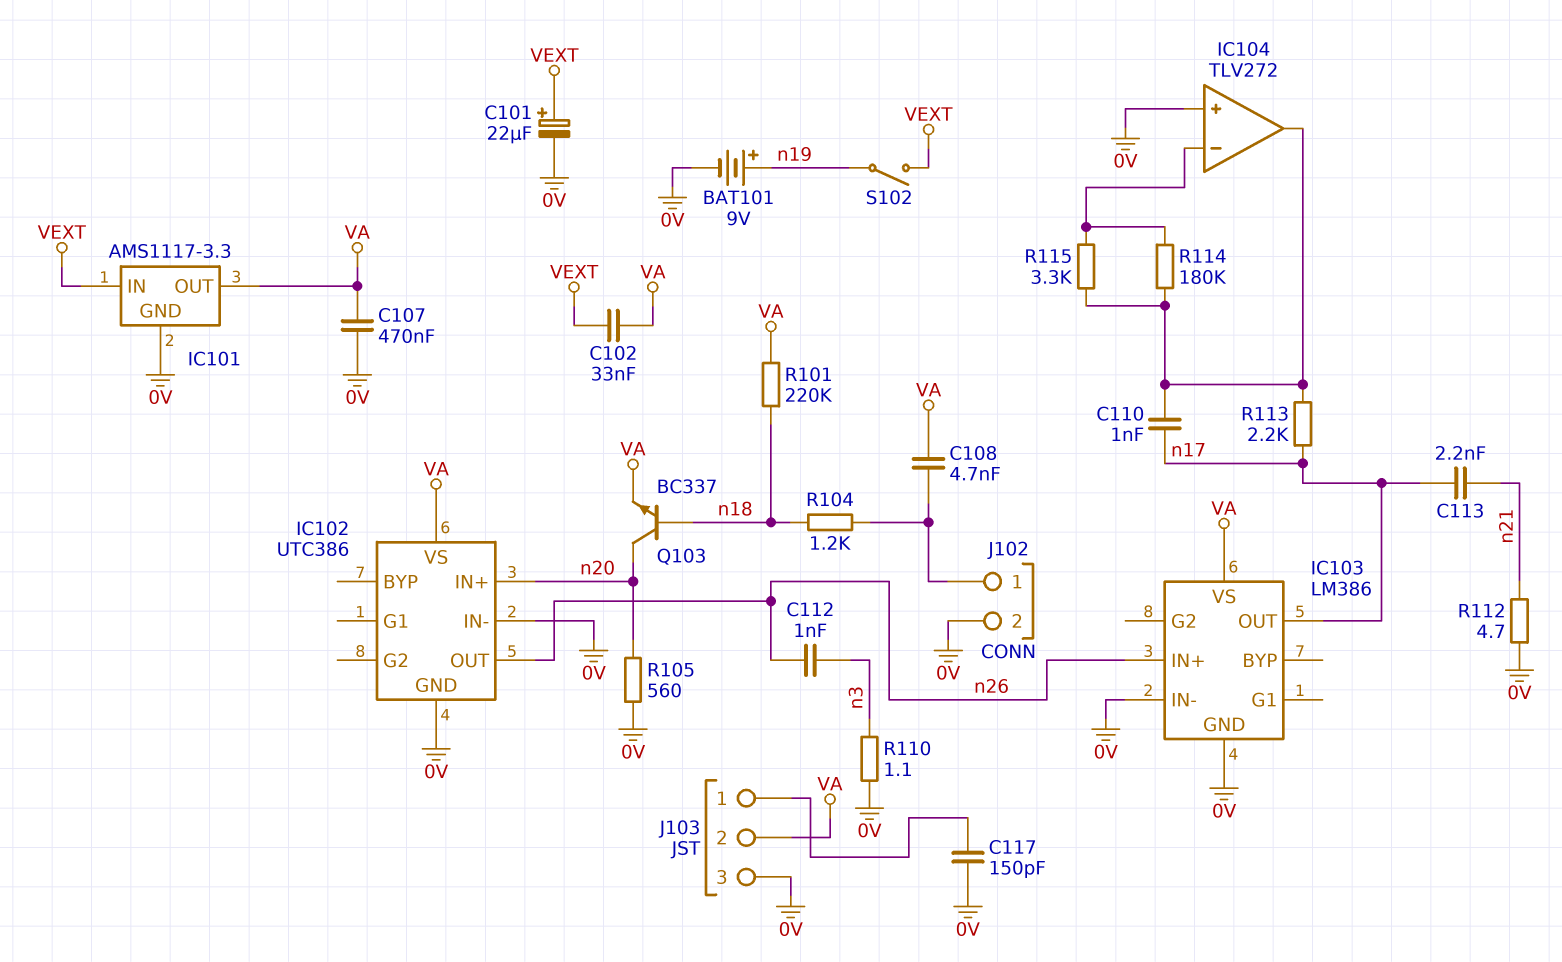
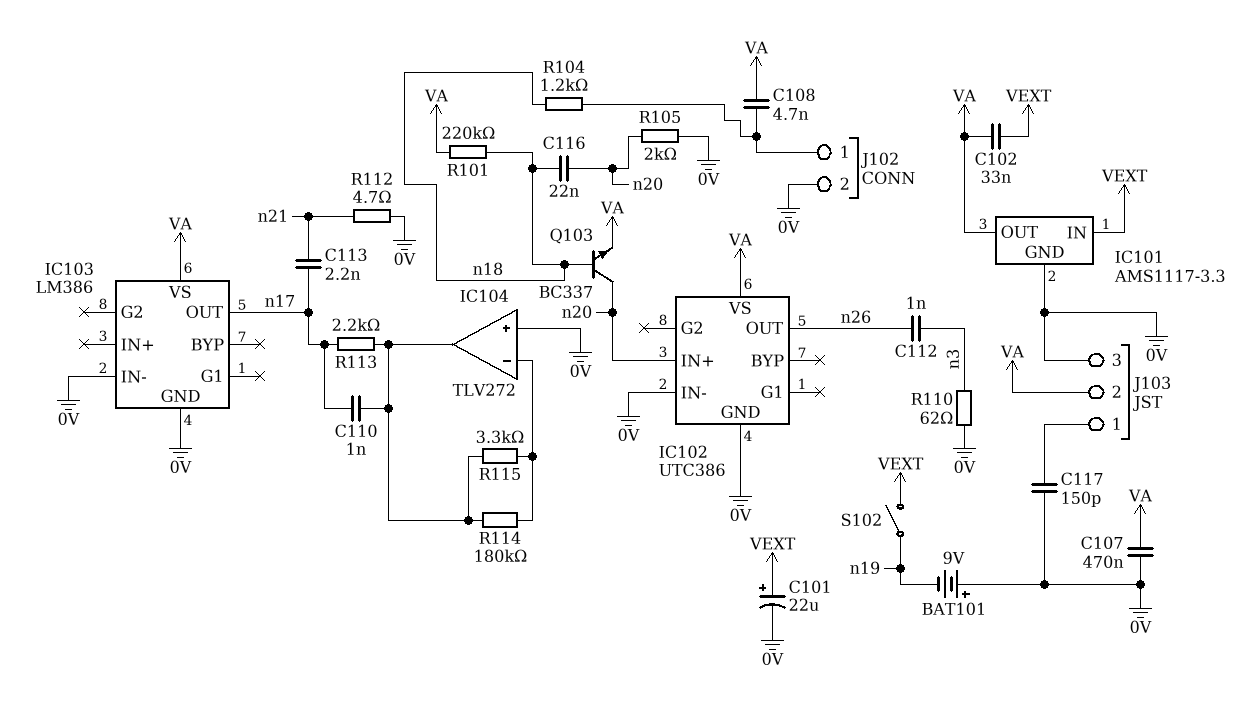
BAT101: 9V (plus n19, minus 0V) -> 9V (plus 0V, minus n19)
C116: none -> 22nF (n18, n20)
IC103 pin IN+: n26 -> none
R105: 560 (0V, n20) -> 2k (0V, n20)
R110: 1.1 (0V, n3) -> 62 (0V, n3)

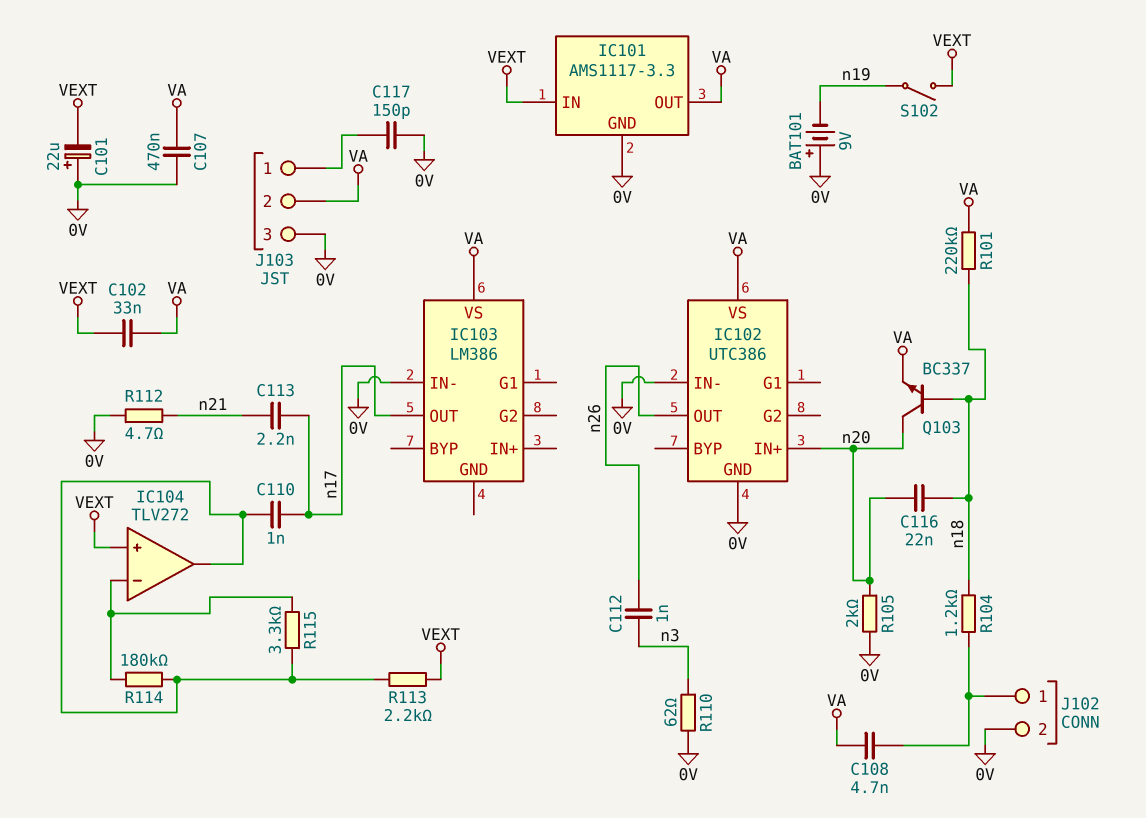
C101: 22uF (plus VEXT, minus 0V) -> 22uF (plus 0V, minus VEXT)
IC103 pin GND: 0V -> none
IC104 pin in+: 0V -> VEXT
R113: 2.2k (IC104/out, n17) -> 2.2k (IC104/out, VEXT)

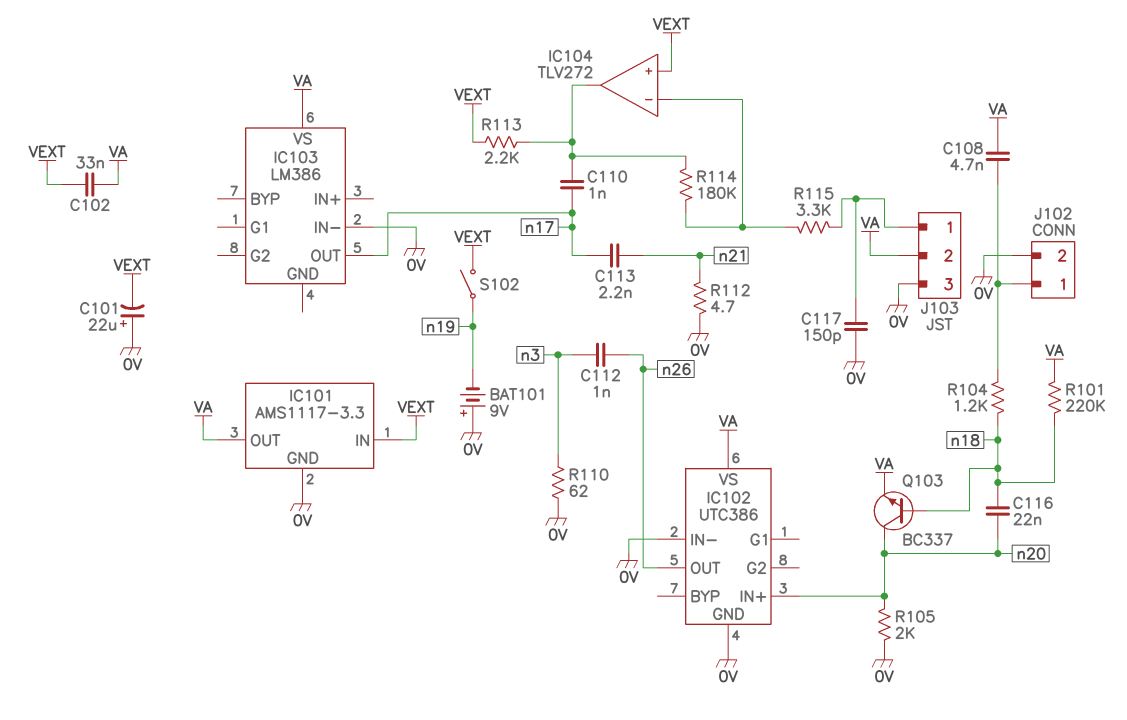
C107: 470nF (0V, VA) -> none
R115: 3.3k (IC104/in-, IC104/out) -> 3.3k (IC104/in-, J103/1)

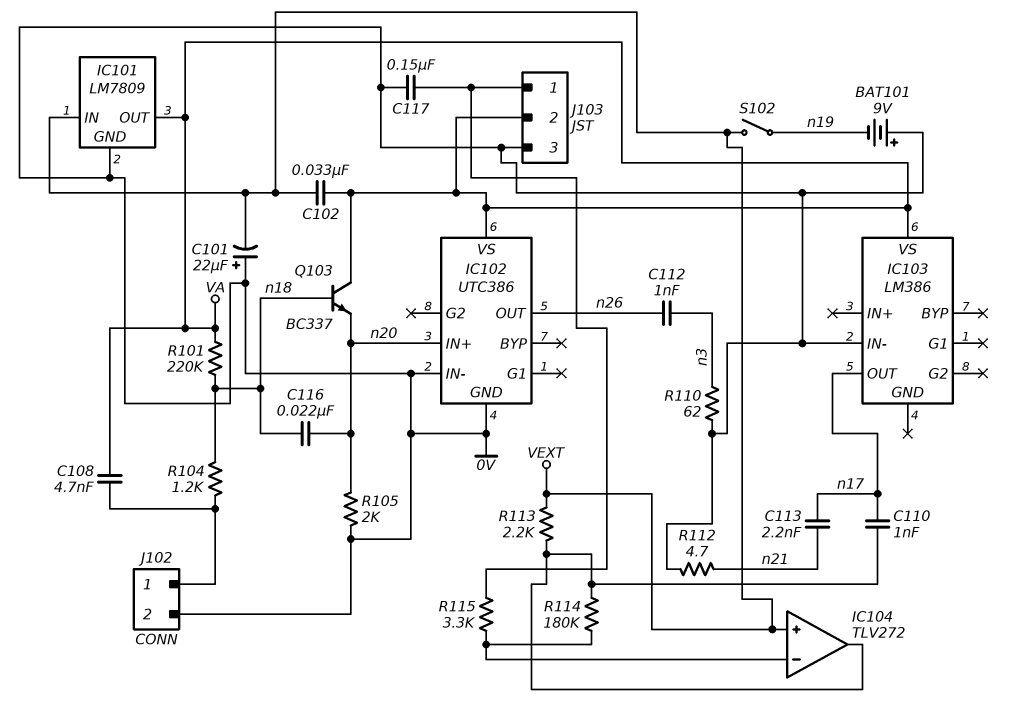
C117: 150pF (0V, J103/1) -> 150nF (0V, J103/1)
IC101: AMS1117-3.3 -> LM7809
Q103: NPN BC337 (B n18, C n20, E VA) -> NPN BC337 (B n18, C VA, E n20)

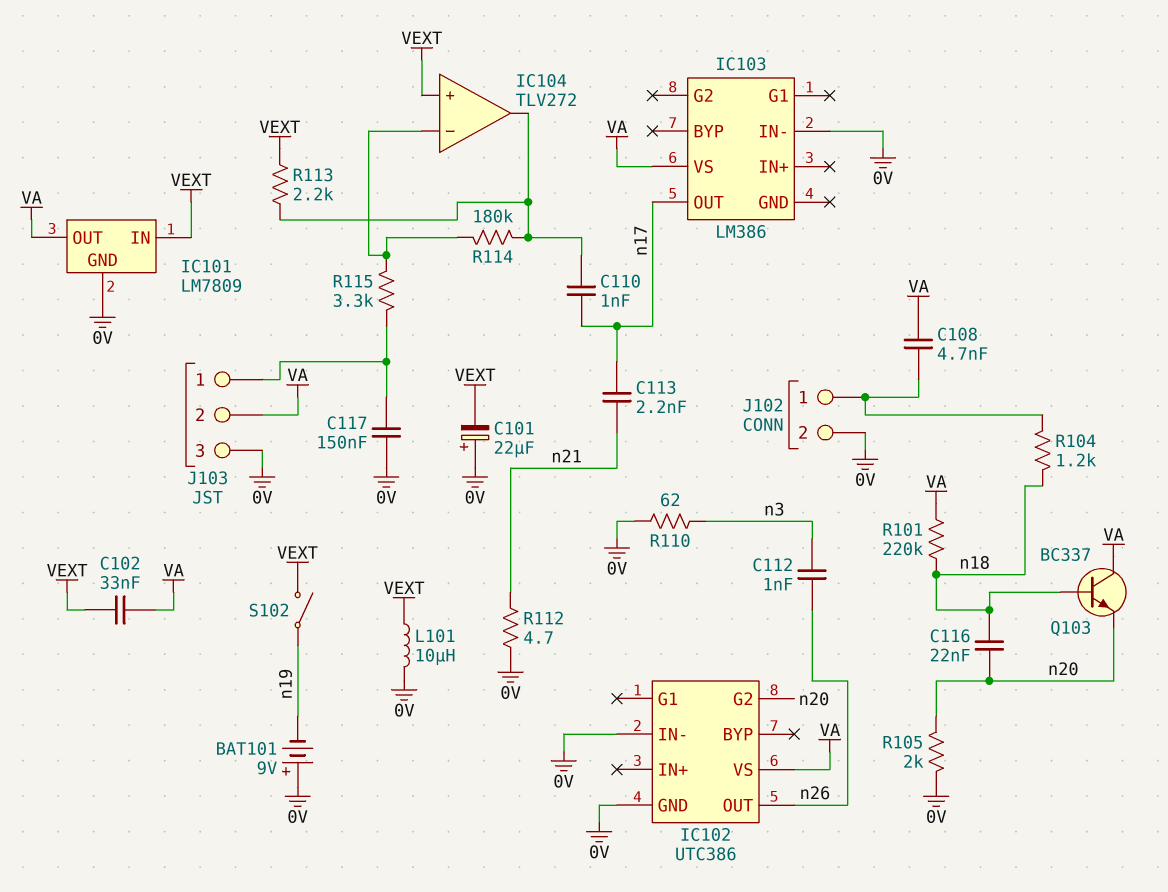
IC102 pin G2: none -> n20
IC102 pin IN+: n20 -> none
L101: none -> 10uH (0V, VEXT)

